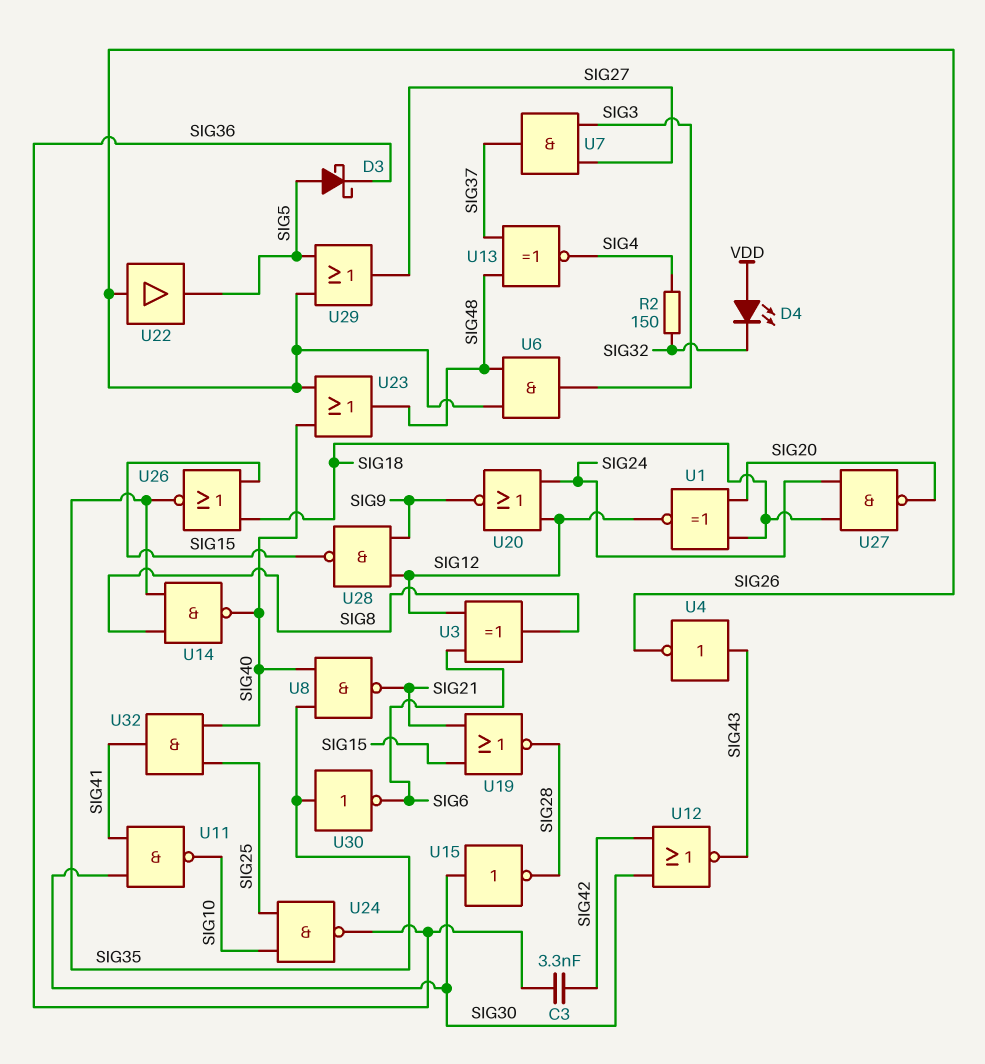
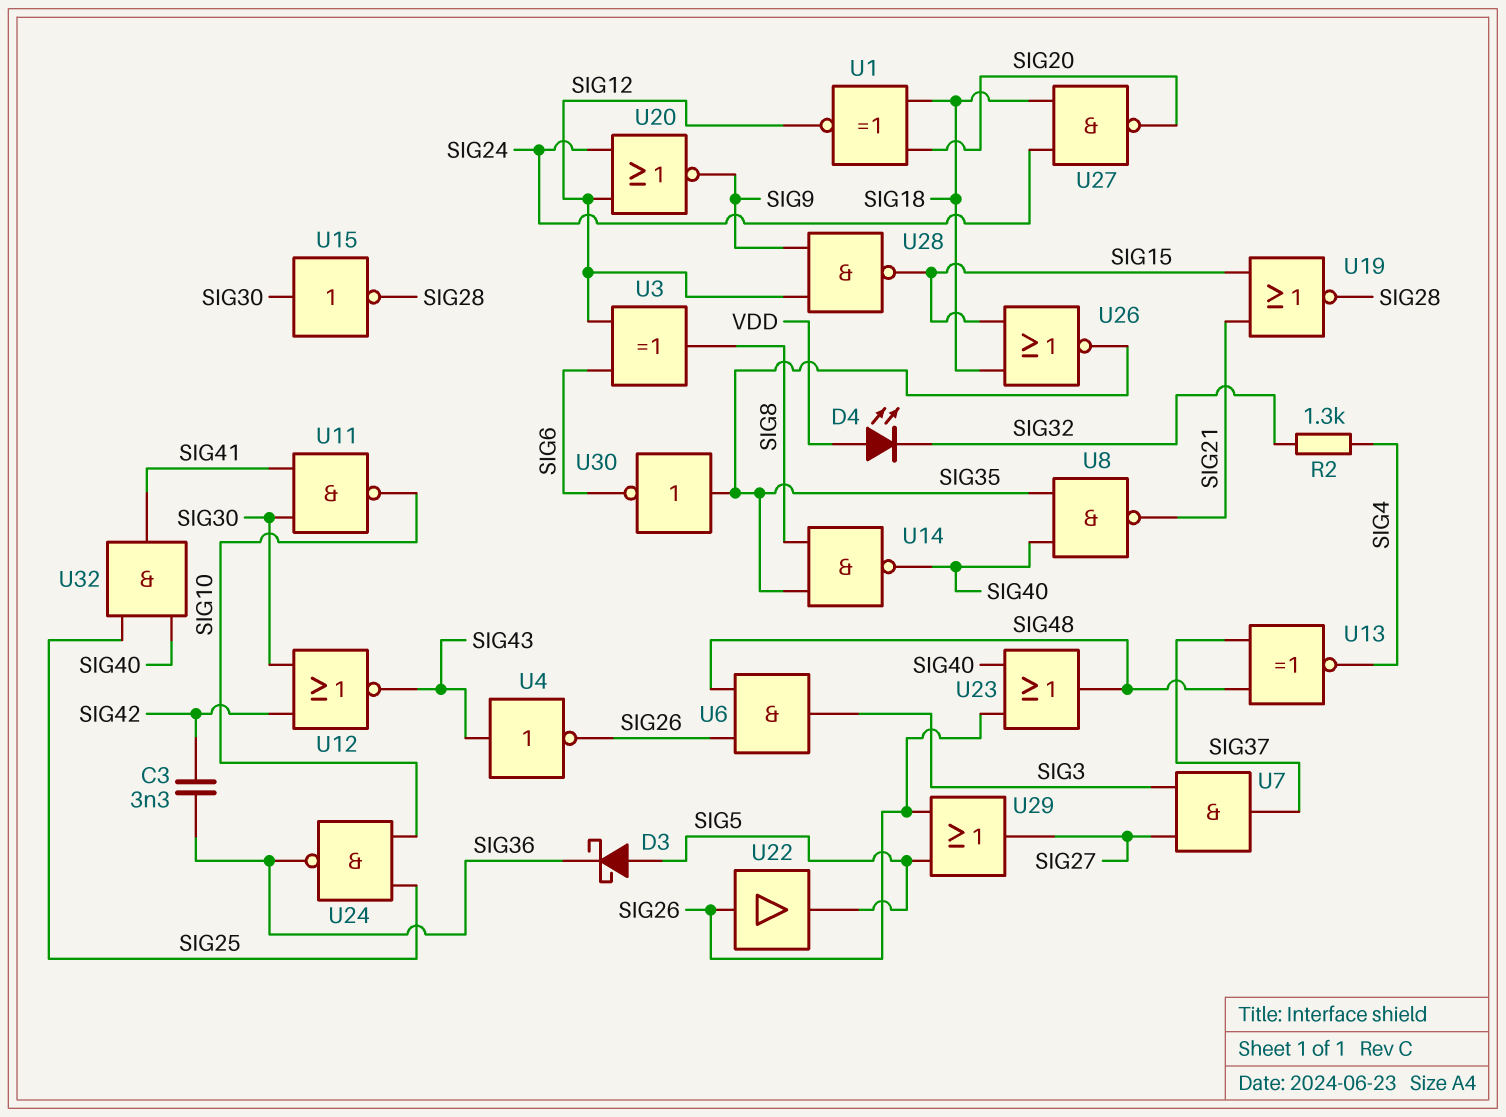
R2: 150 (SIG4, SIG32) -> 1.3k (SIG4, SIG32)

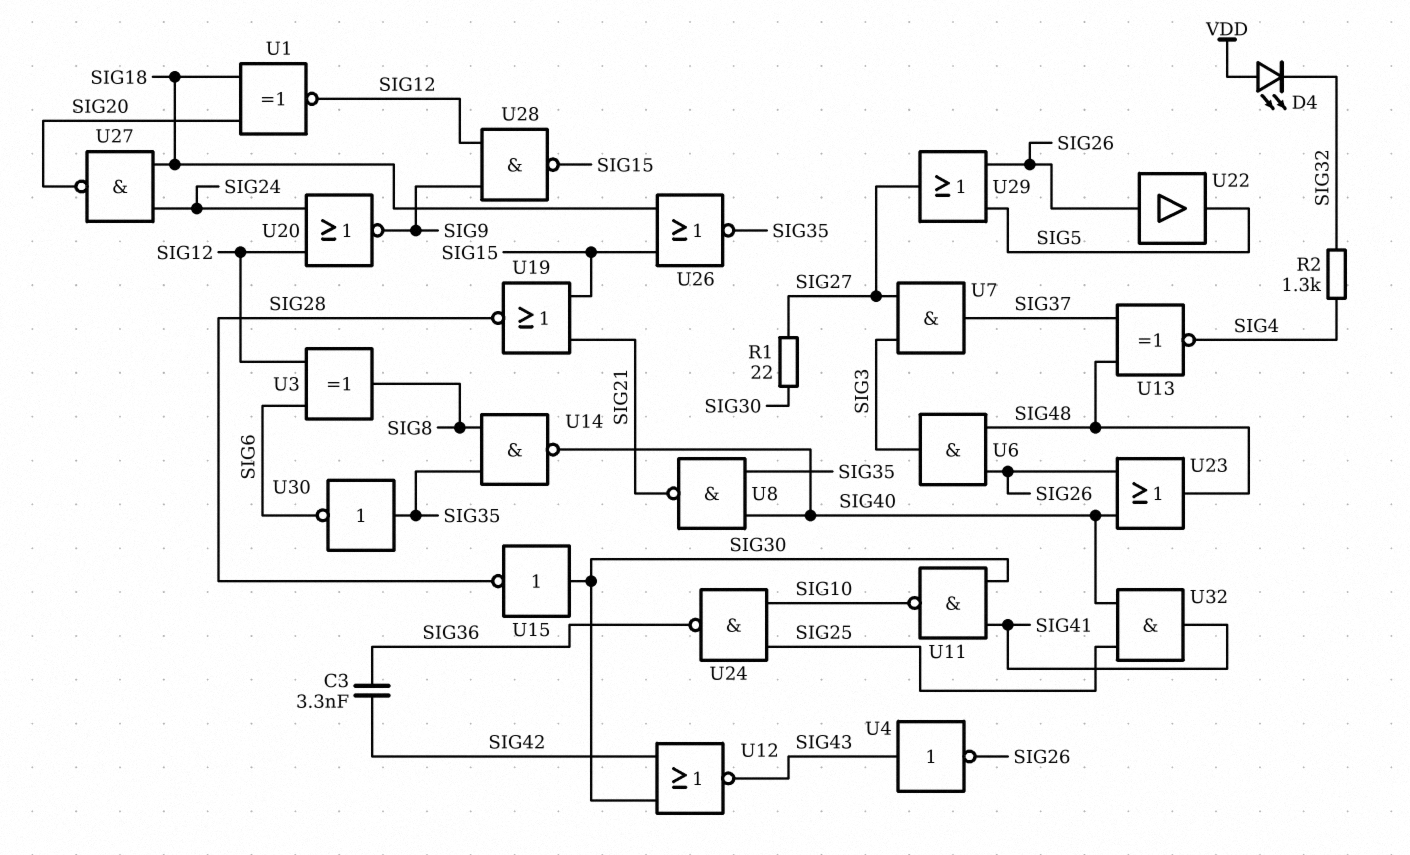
D3: schottky (A SIG5, K SIG36) -> none
R1: none -> 22 (SIG27, SIG30)

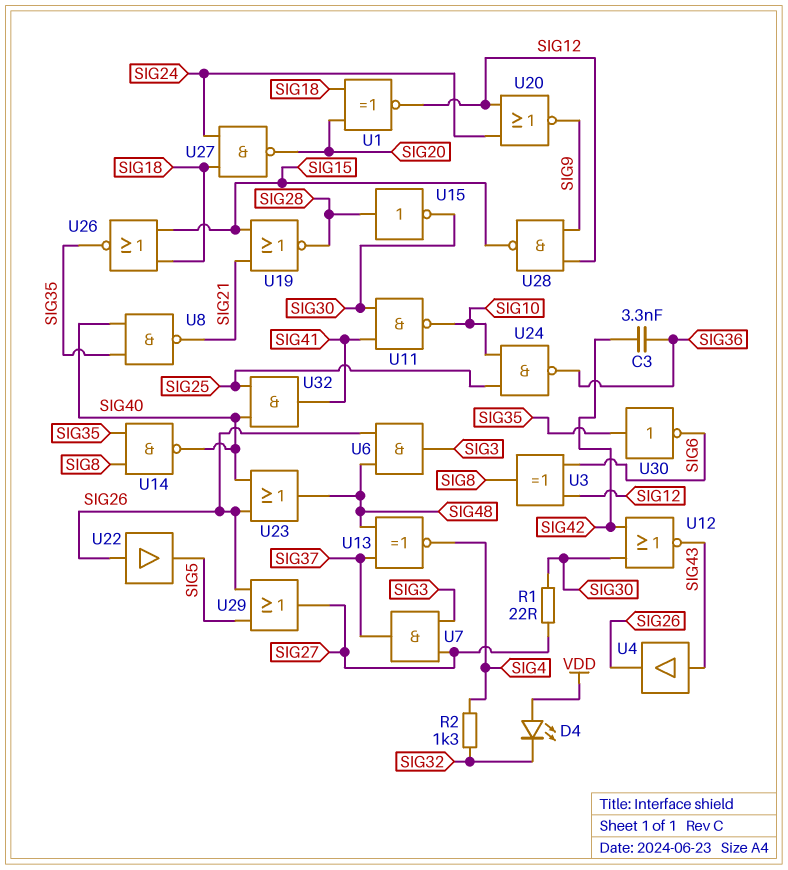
U4: NOT (in SIG43, out SIG26) -> buffer (in SIG43, out SIG26)
U15: NOT (in SIG30, out SIG28) -> NOT (in SIG28, out SIG30)

